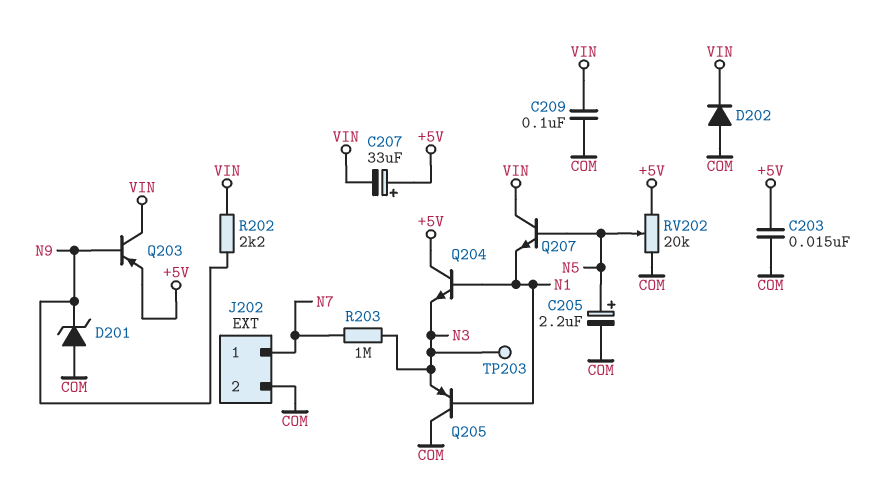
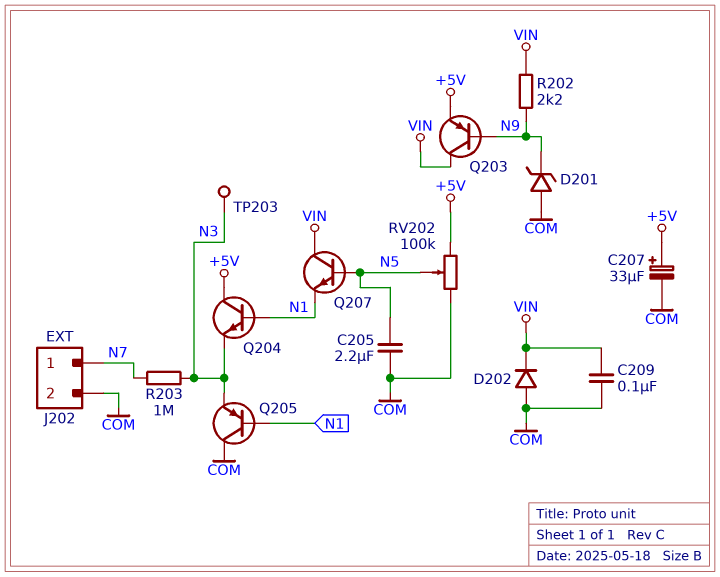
C203: 15nF (+5V, COM) -> none
C205: 2.2uF (plus N5, minus COM) -> 2.2uF (COM, N5)
C207: 33uF (plus +5V, minus VIN) -> 33uF (plus +5V, minus COM)
RV202: 20k (+5V, COM, wiper N5) -> 100k (+5V, COM, wiper N5)

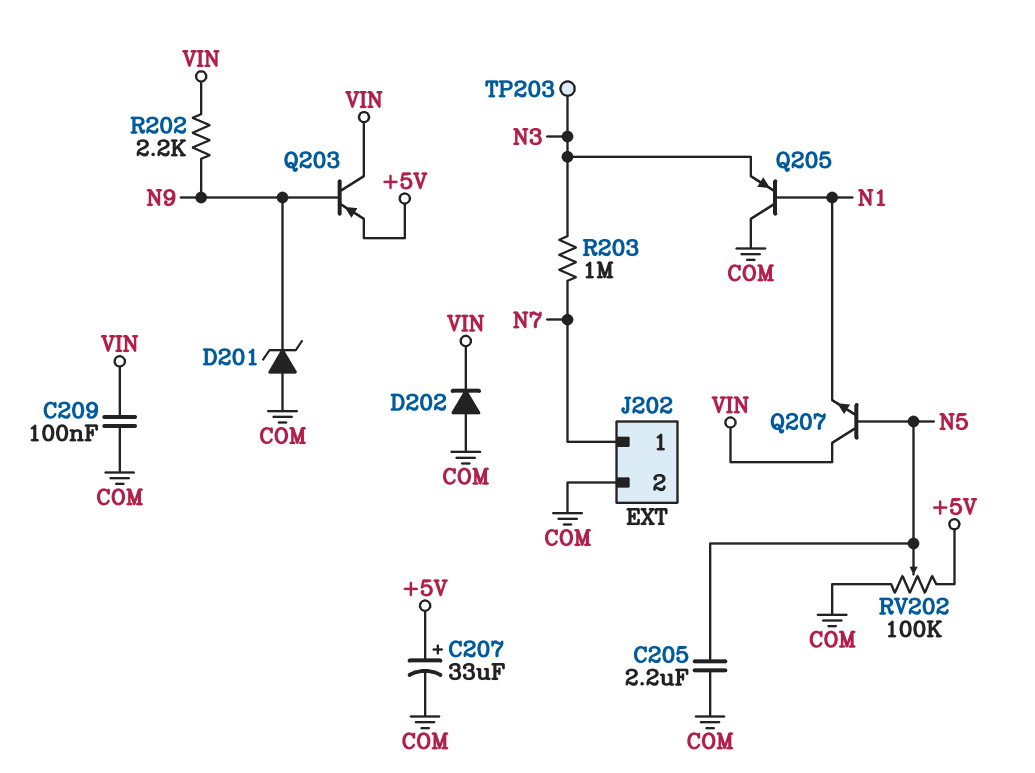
Q204: NPN (B N1, C +5V, E N3) -> none

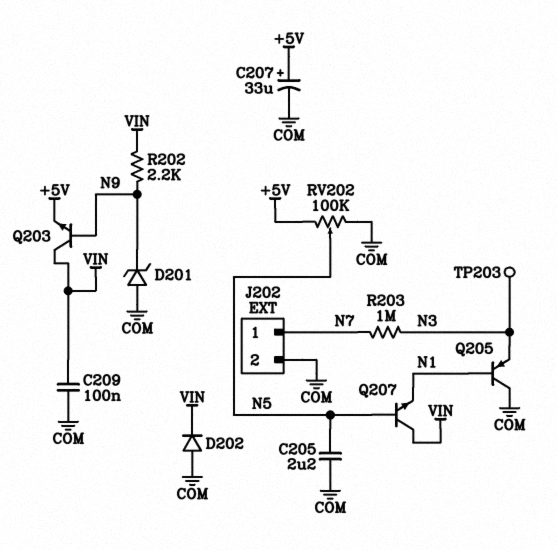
Q203: PNP (B N9, C VIN, E +5V) -> NPN (B N9, C VIN, E +5V)

